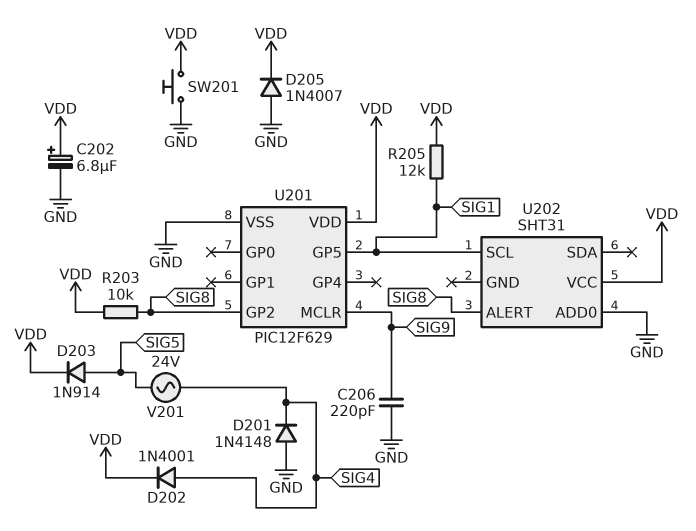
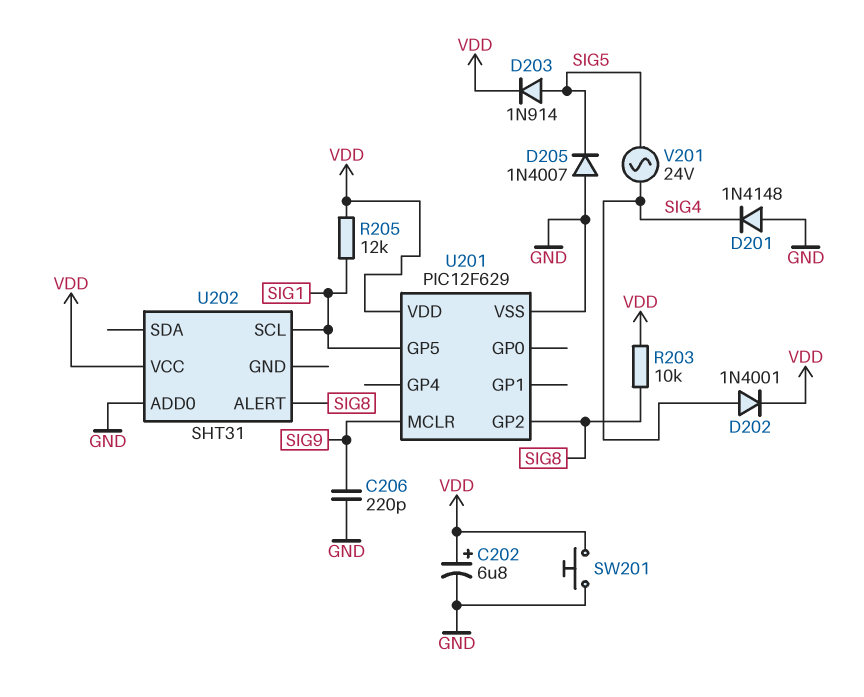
D205: diode 1N4007 (A GND, K VDD) -> diode 1N4007 (A GND, K SIG5)

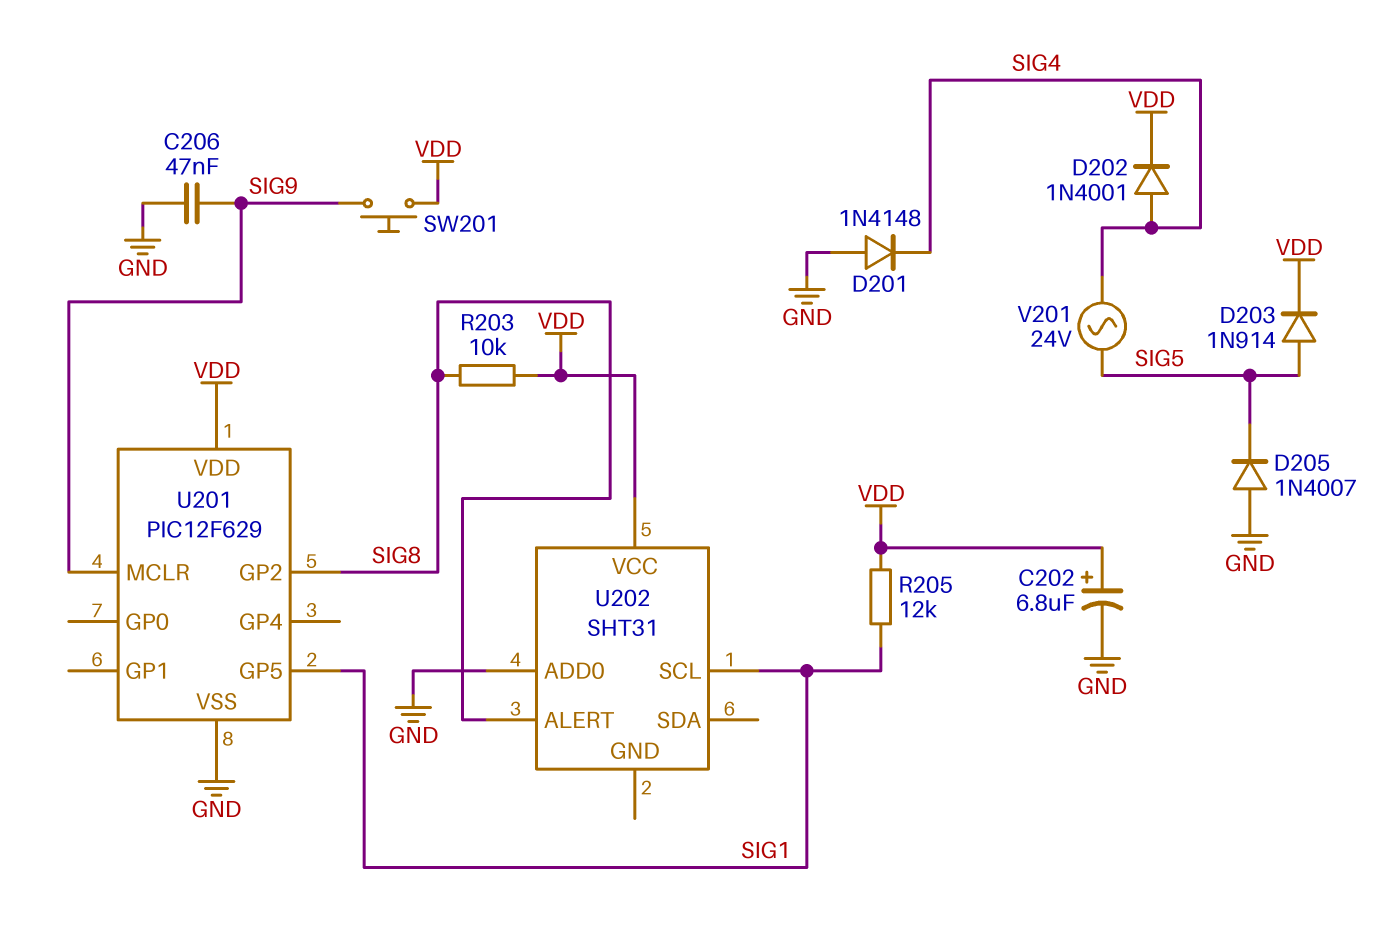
C206: 220pF (GND, SIG9) -> 47nF (GND, SIG9)
SW201: button (GND, VDD) -> button (SIG9, VDD)

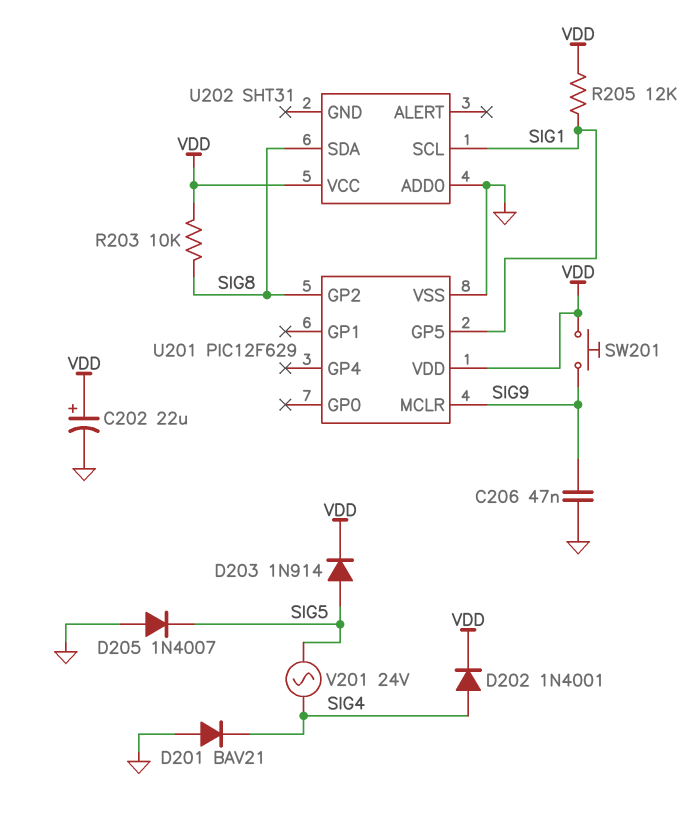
C202: 6.8uF (plus VDD, minus GND) -> 22uF (plus VDD, minus GND)
D201: diode 1N4148 (A GND, K SIG4) -> diode BAV21 (A GND, K SIG4)
U202 pin ALERT: SIG8 -> none
U202 pin SDA: none -> SIG8

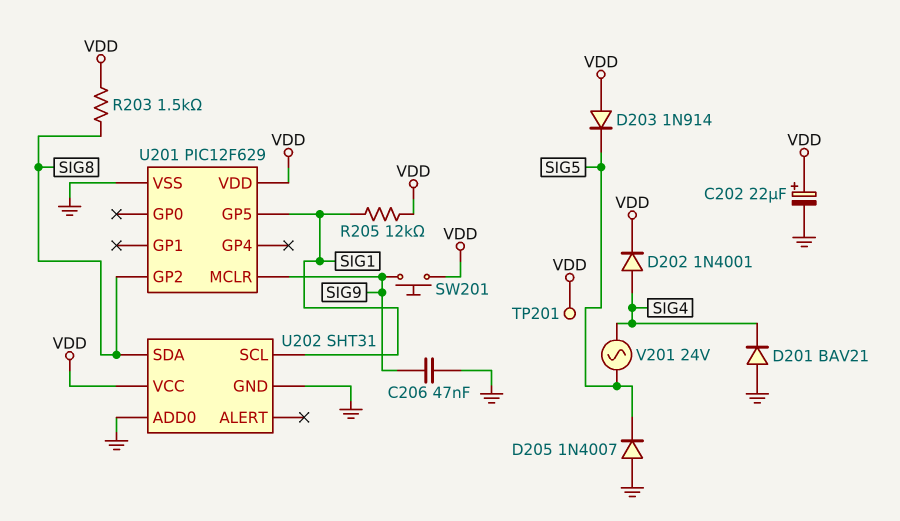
D203: diode 1N914 (A SIG5, K VDD) -> diode 1N914 (A VDD, K SIG5)
R203: 10k (SIG8, VDD) -> 1.5k (SIG8, VDD)
TP201: none -> test point (VDD)
U202 pin GND: none -> GND

